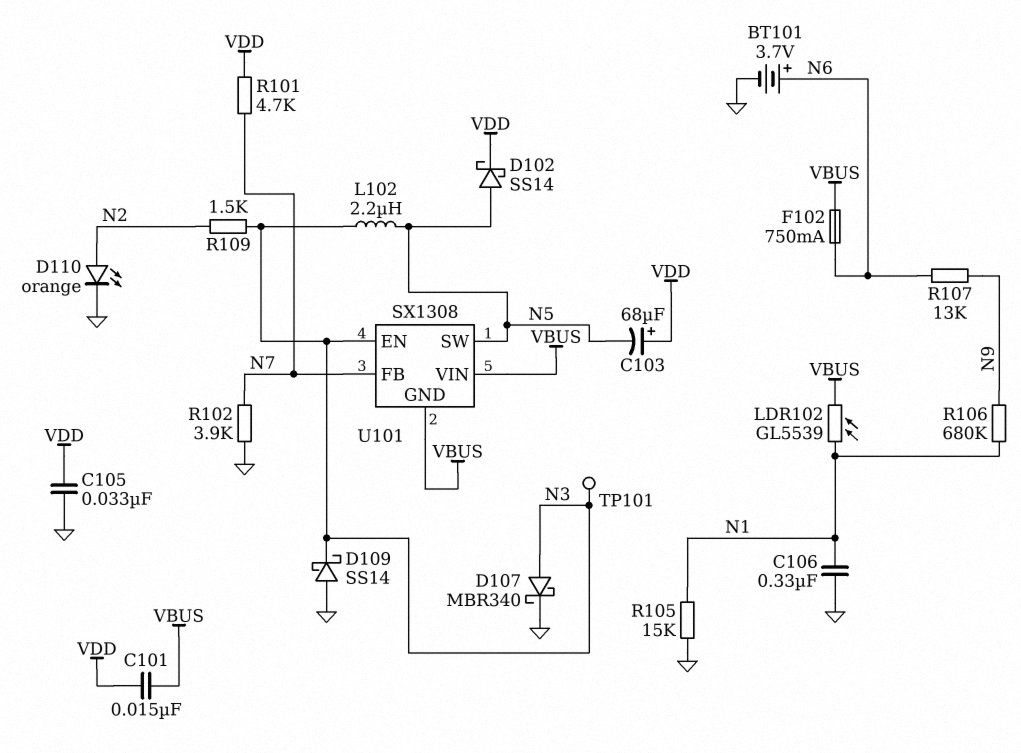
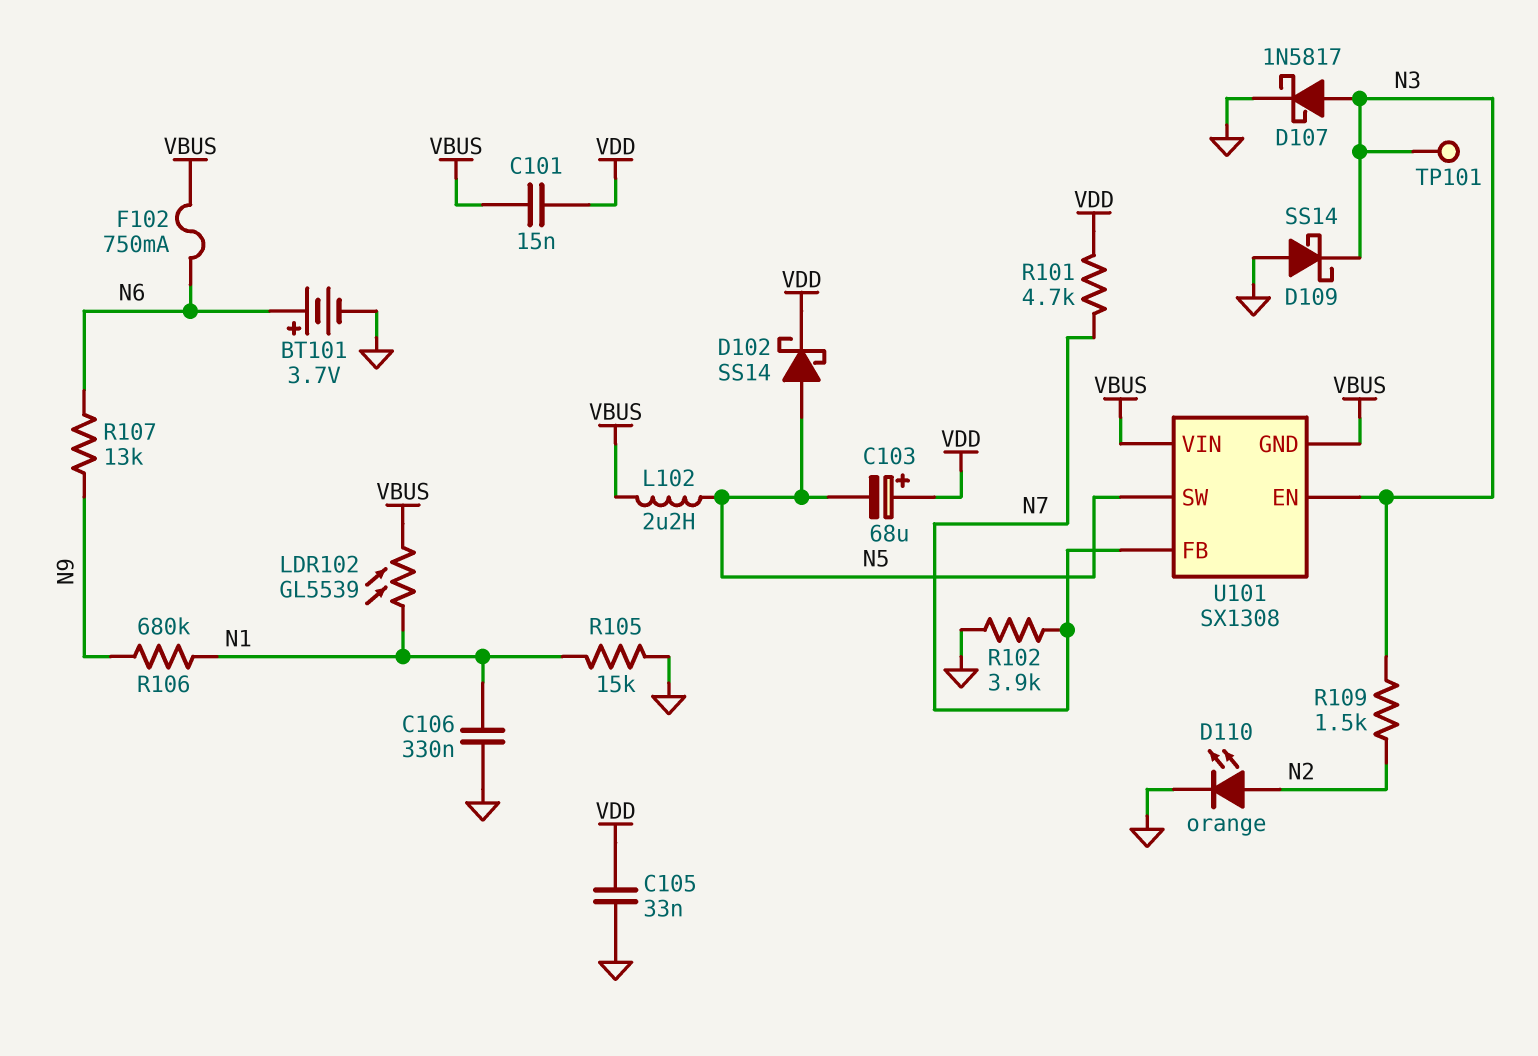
D107: schottky MBR340 (A N3, K GND) -> schottky 1N5817 (A N3, K GND)
L102: 2.2uH (N3, N5) -> 2.2uH (N5, VBUS)

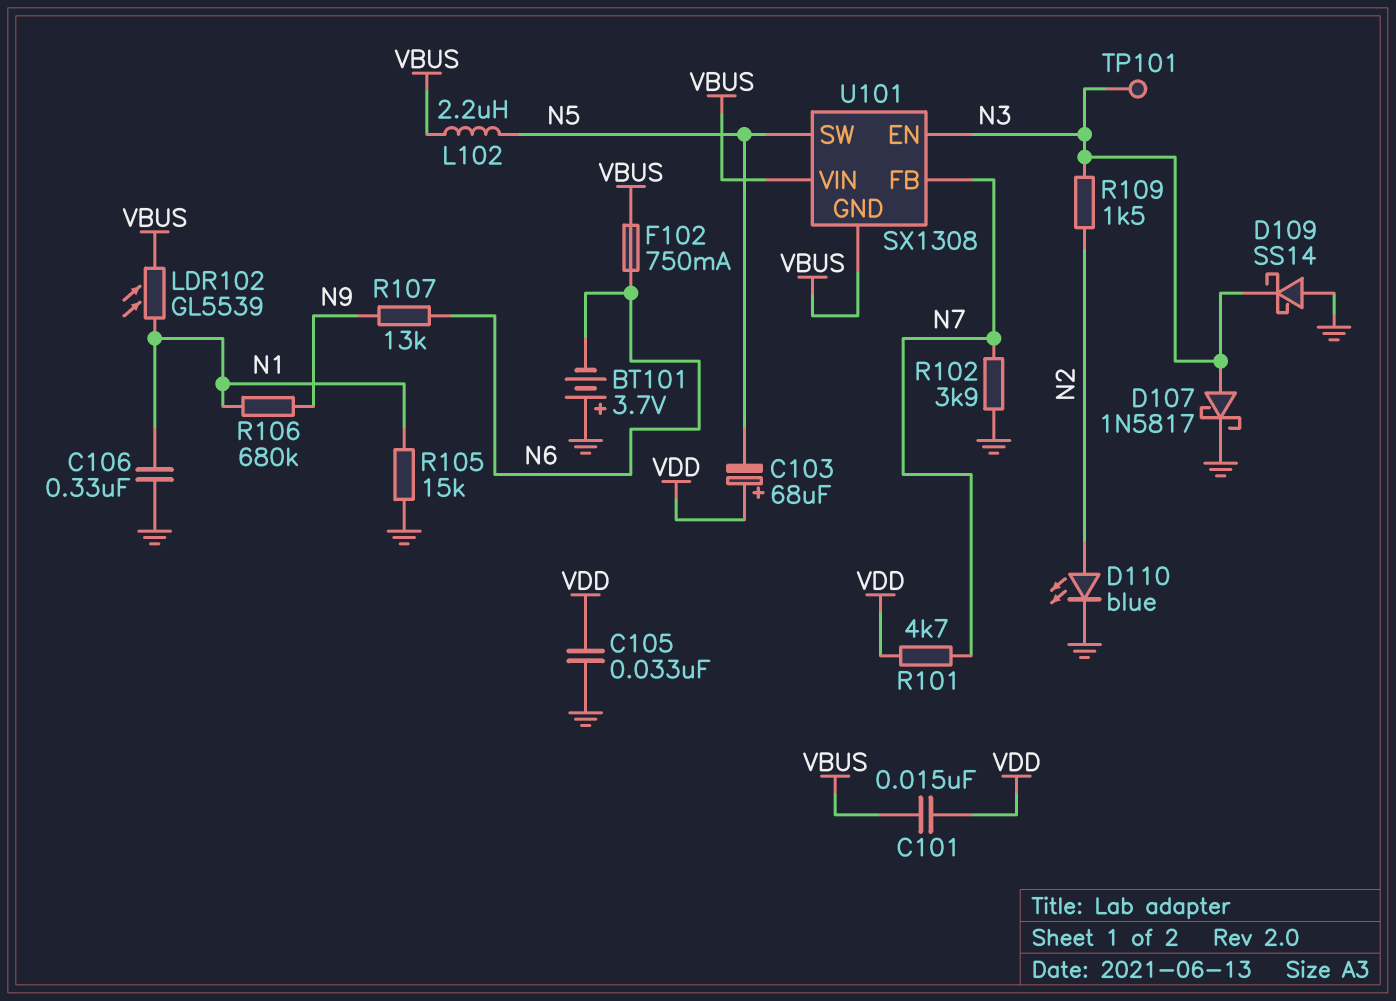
BT101: 3.7V (plus N6, minus GND) -> 3.7V (plus GND, minus N6)
D102: schottky SS14 (A N5, K VDD) -> none
D110: LED orange (A N2, K GND) -> LED blue (A N2, K GND)

